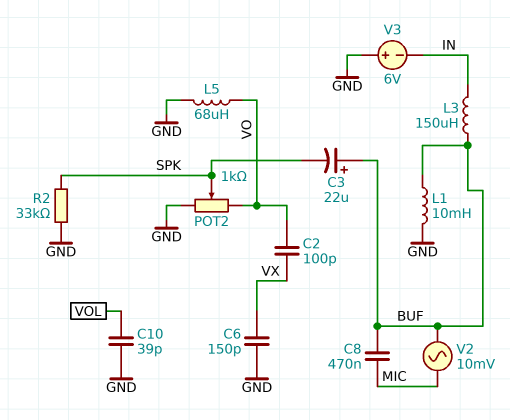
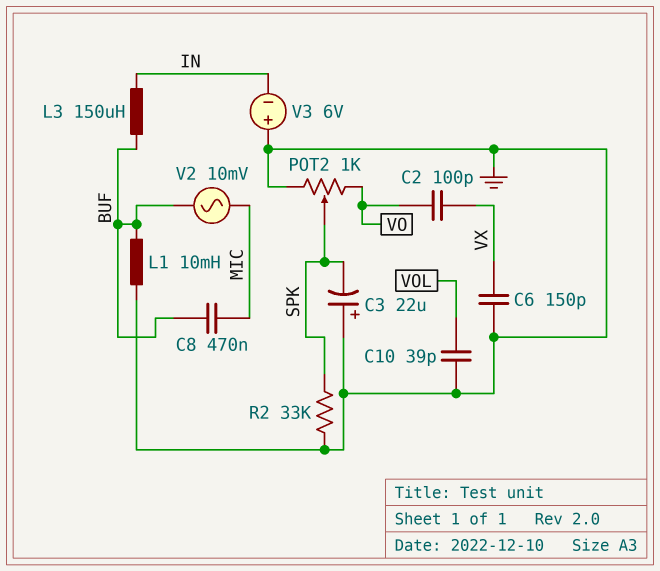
C3: 22uF (plus BUF, minus SPK) -> 22uF (plus GND, minus SPK)
L5: 68uH (GND, VO) -> none

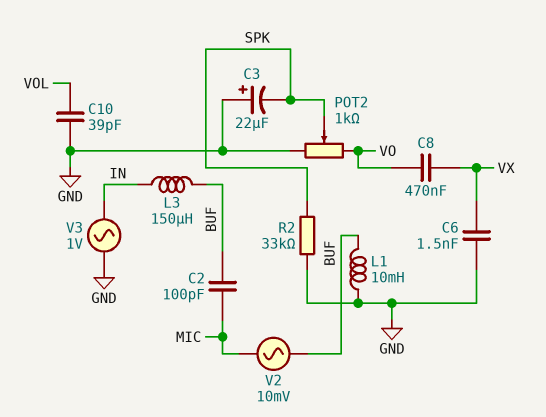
C2: 100pF (VO, VX) -> 100pF (BUF, MIC)
C6: 150pF (GND, VX) -> 1.5nF (GND, VX)
C8: 470nF (BUF, MIC) -> 470nF (VO, VX)
V3: 6V (plus GND, minus IN) -> AC 1V (GND, IN)

